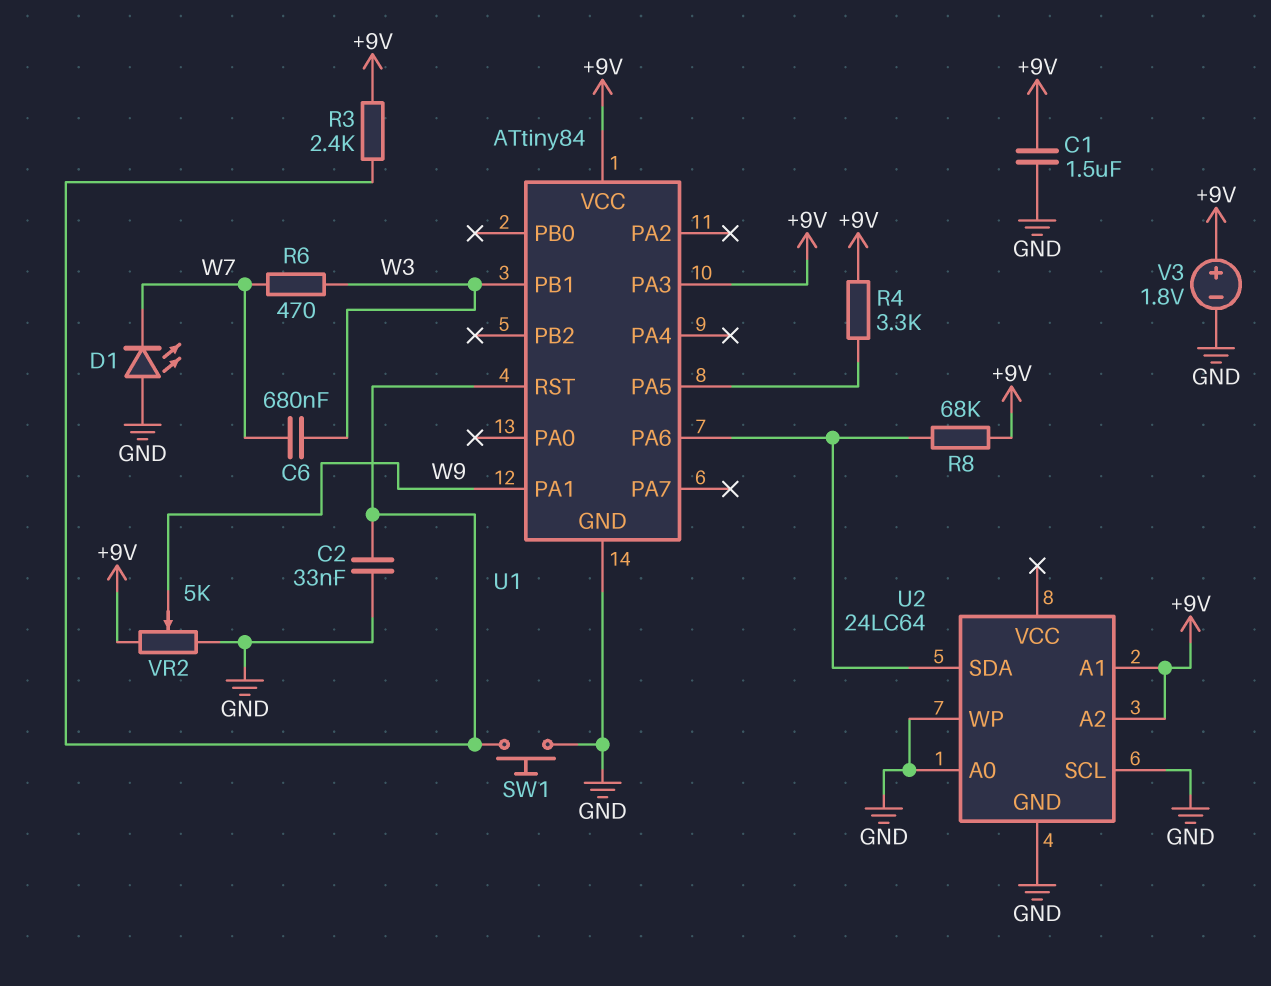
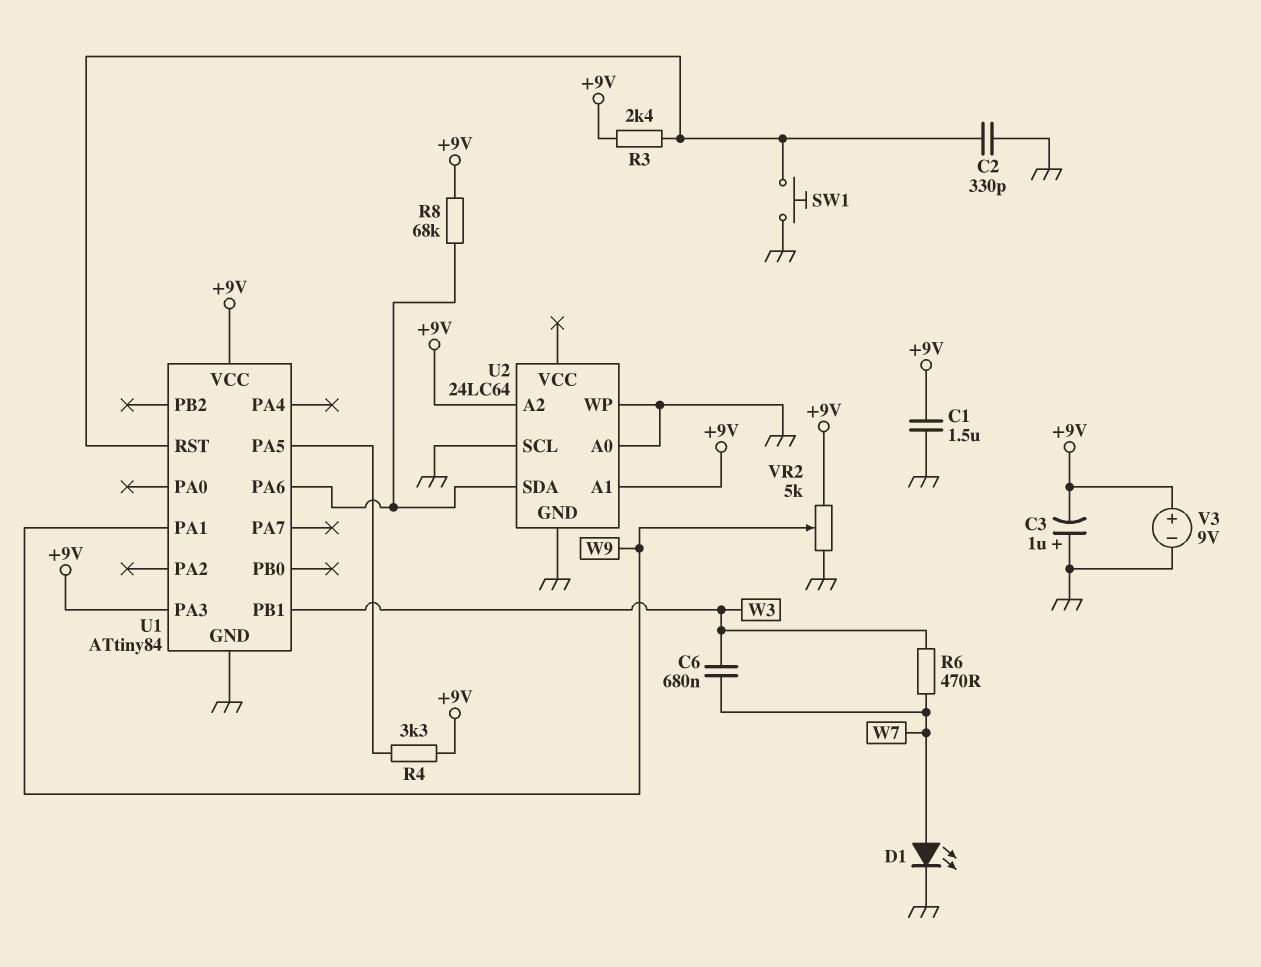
C2: 33nF (GND, U1/RST) -> 330pF (GND, U1/RST)
C3: none -> 1uF (plus GND, minus +9V)
D1: LED (A GND, K W7) -> LED (A W7, K GND)
V3: 1.8V (plus +9V, minus GND) -> 9V (plus +9V, minus GND)

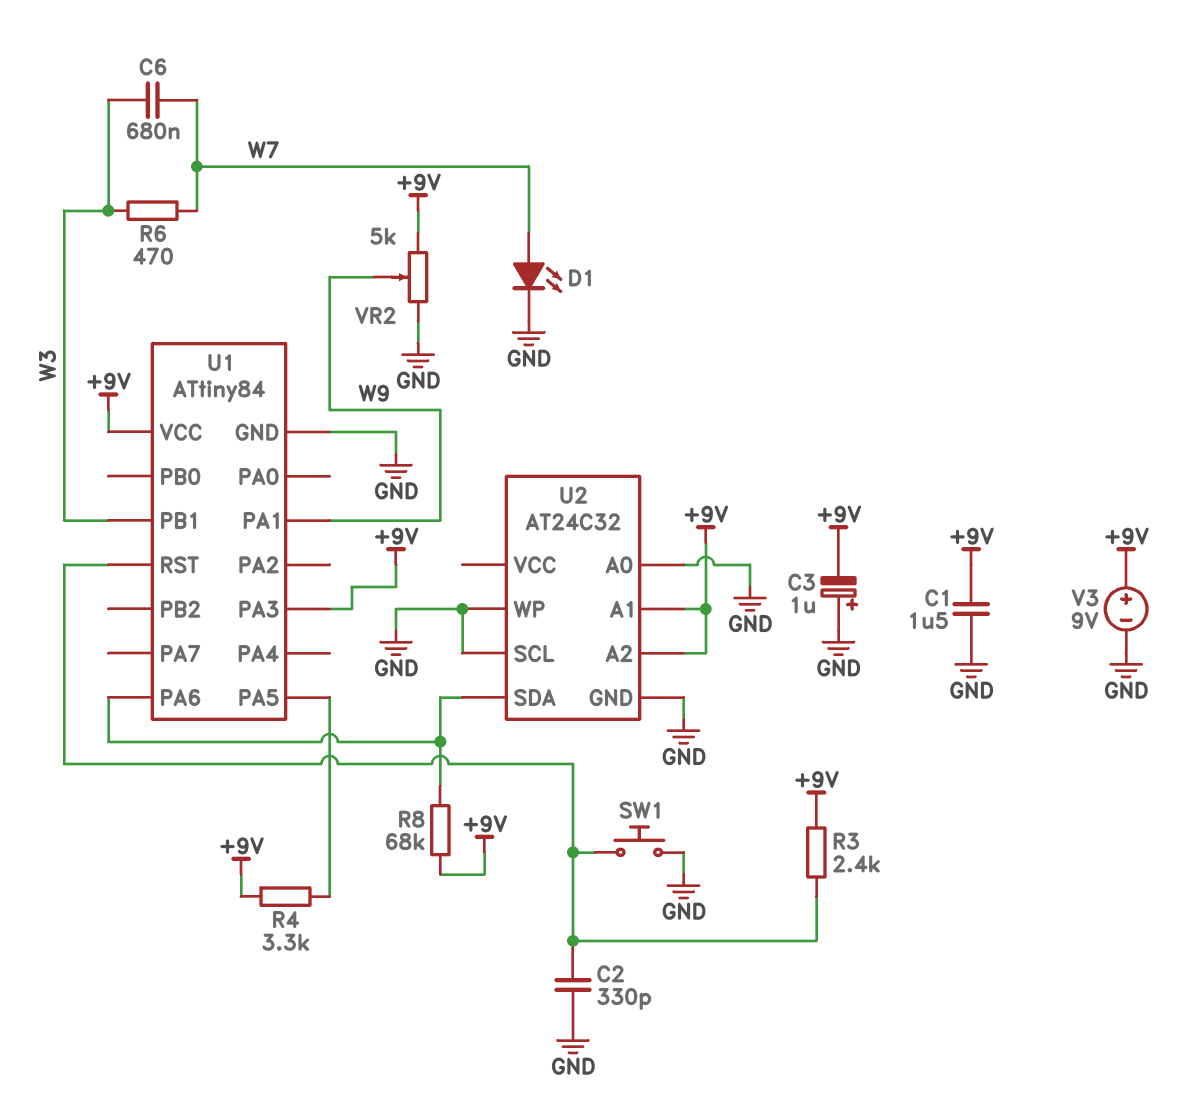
U2: 24LC64 -> AT24C32

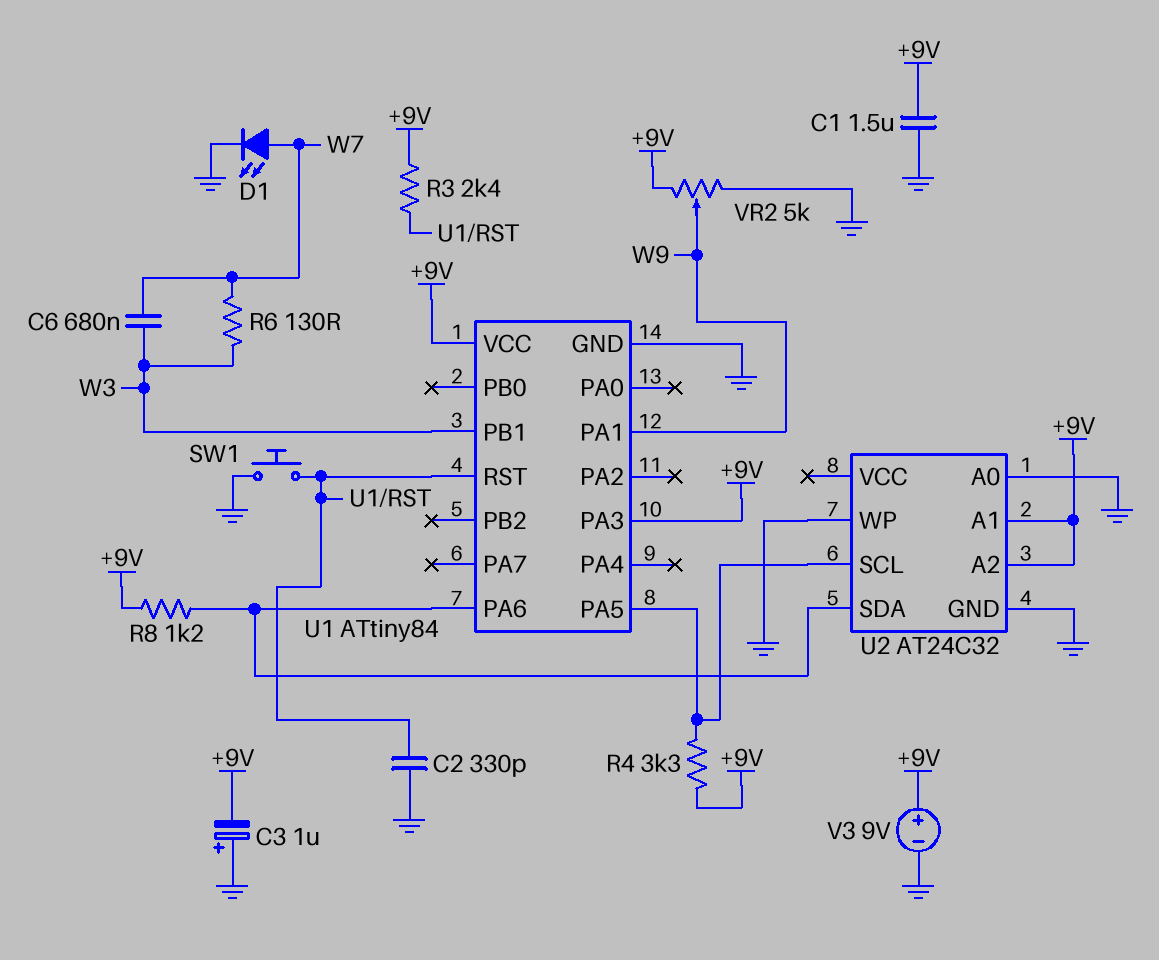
R6: 470 (W3, W7) -> 130 (W3, W7)
R8: 68k (+9V, U1/PA6) -> 1.2k (+9V, U1/PA6)
U2 pin SCL: GND -> U1/PA5

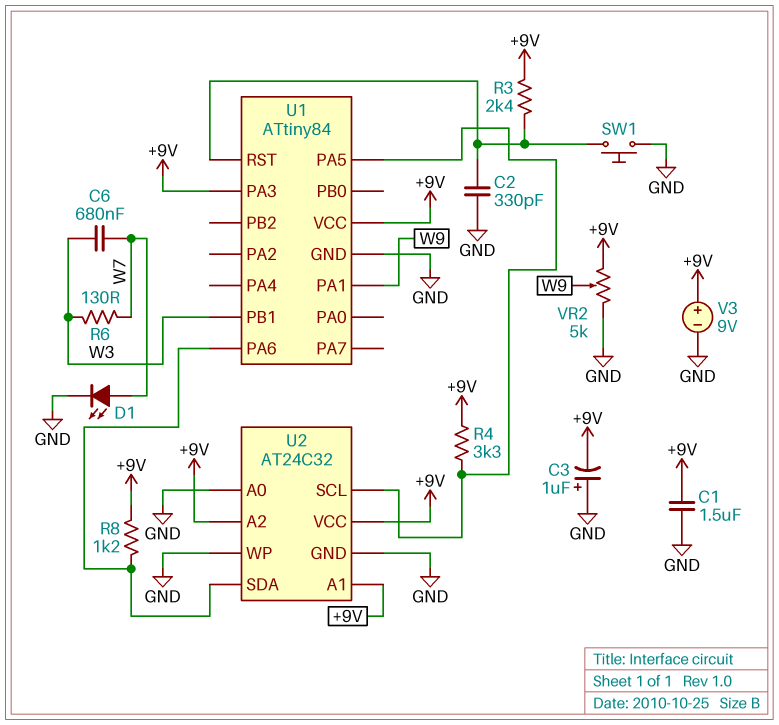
U2 pin VCC: none -> +9V

